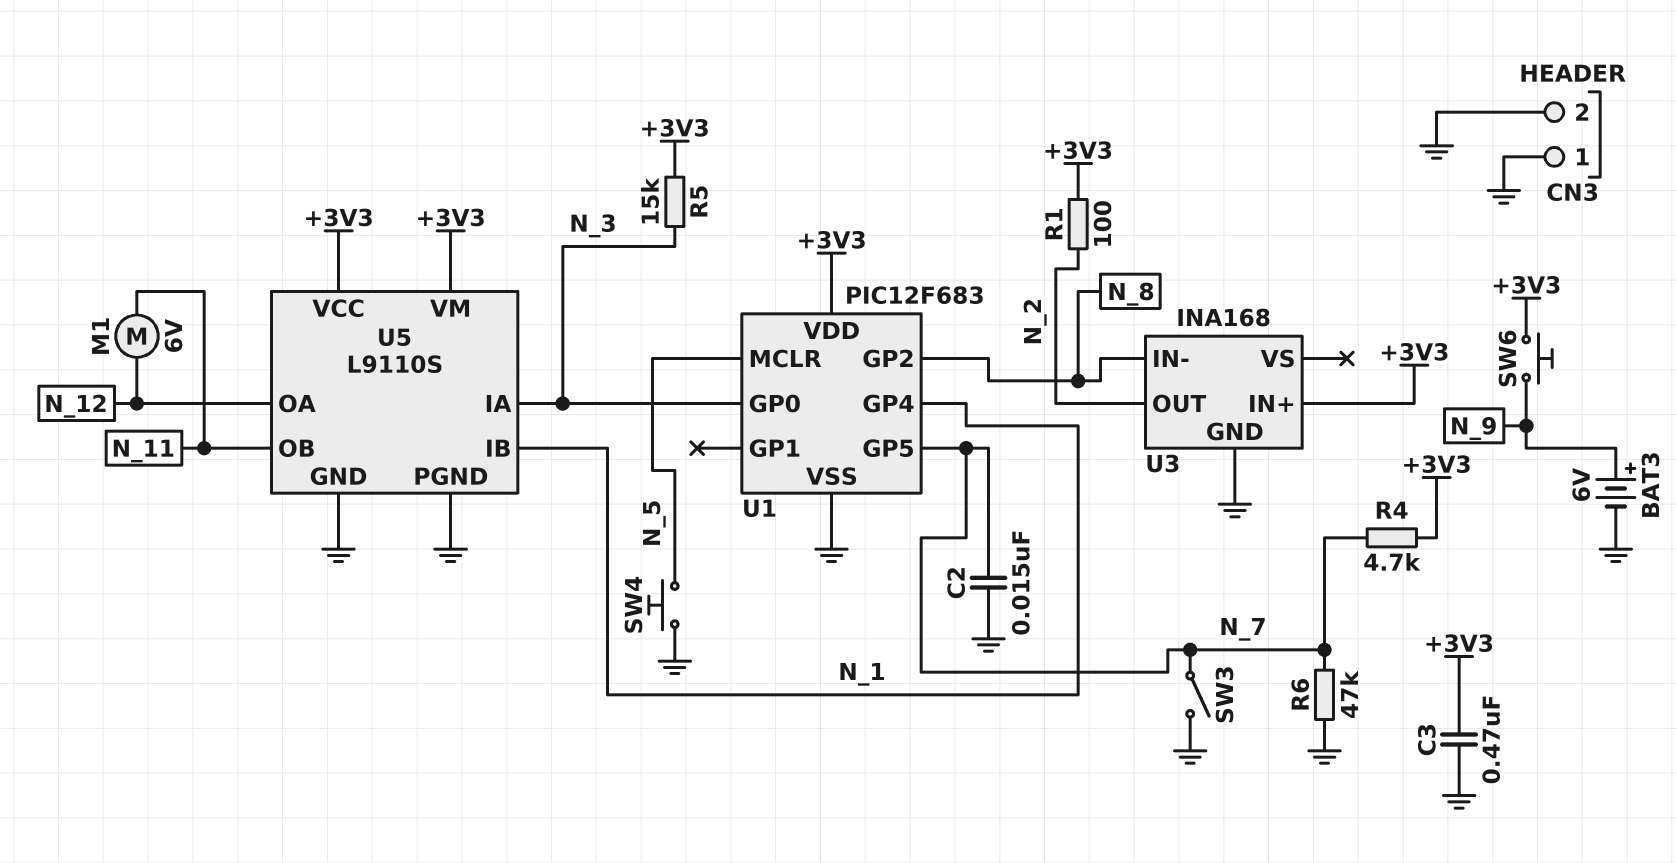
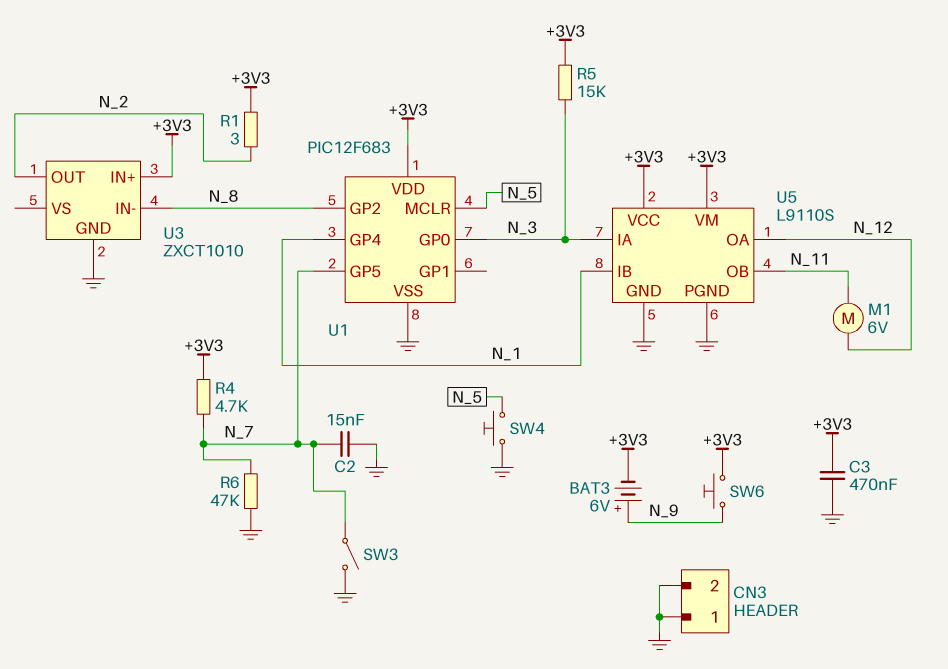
BAT3: 6V (plus N_9, minus GND) -> 6V (plus N_9, minus +3V3)
R1: 100 (+3V3, N_2) -> 3 (+3V3, N_2)
U3: INA168 -> ZXCT1010

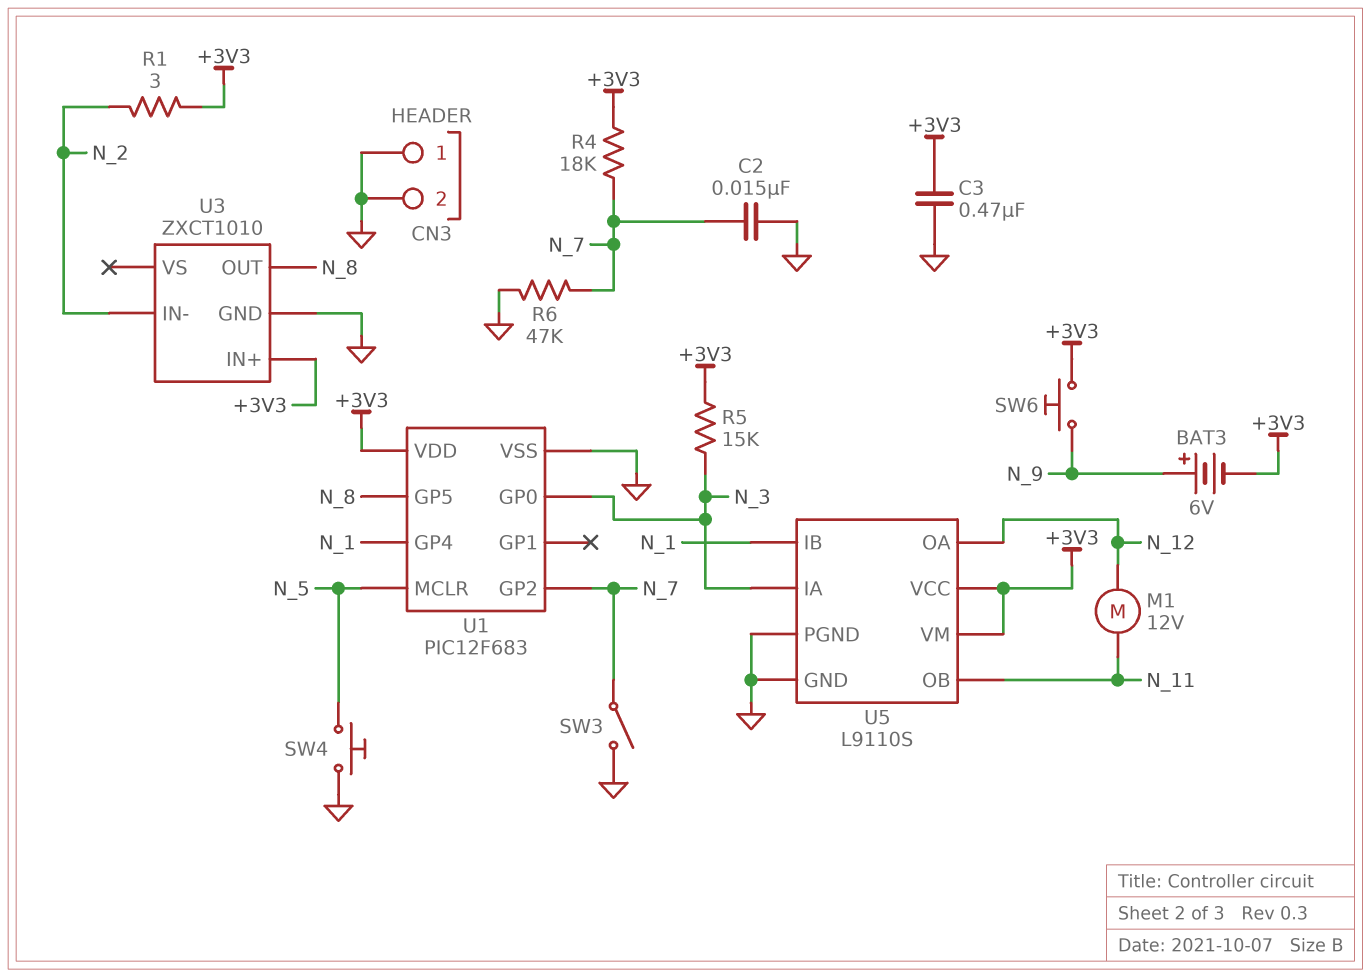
M1: motor 6V (N_11, N_12) -> motor 12V (N_11, N_12)
R4: 4.7k (+3V3, N_7) -> 18k (+3V3, N_7)
U1 pin GP2: N_8 -> N_7
U1 pin GP5: N_7 -> N_8
U3 pin IN-: N_8 -> N_2
U3 pin OUT: N_2 -> N_8

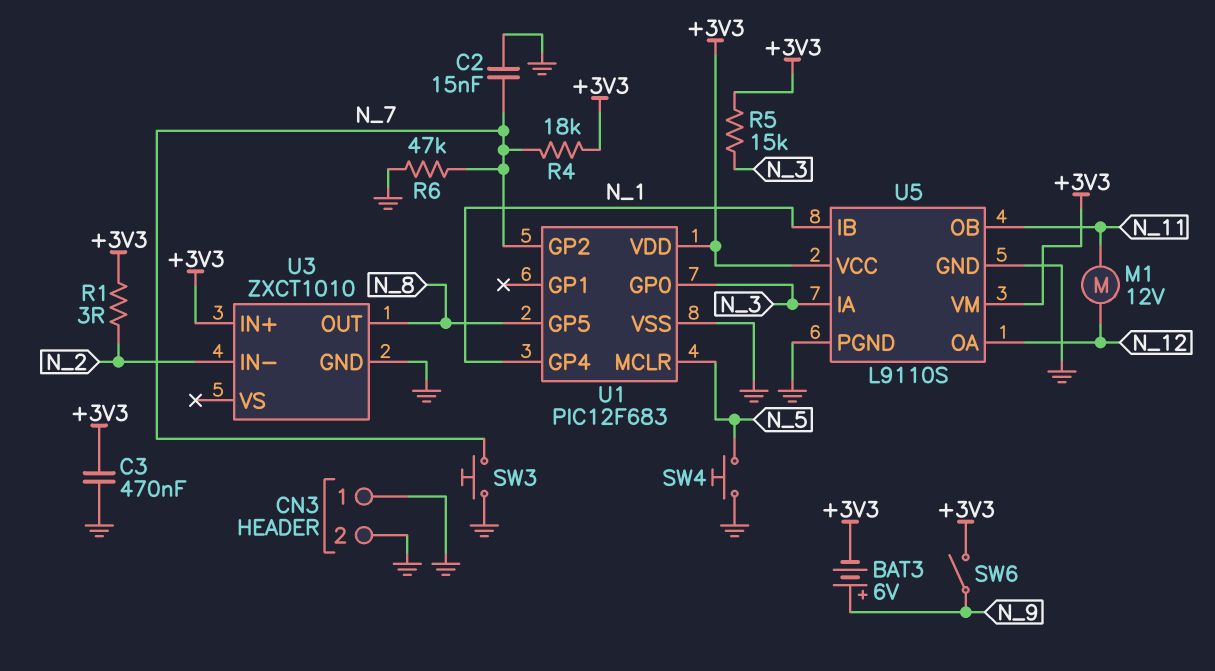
SW3: switch (GND, N_7) -> button (GND, N_7)
SW6: button (+3V3, N_9) -> switch (+3V3, N_9)

